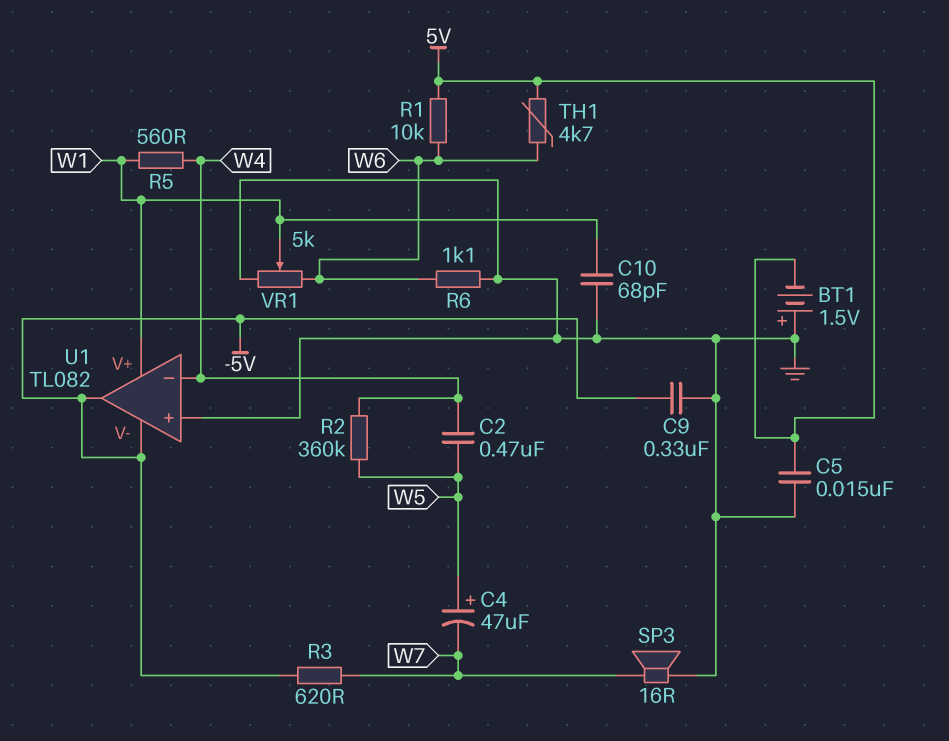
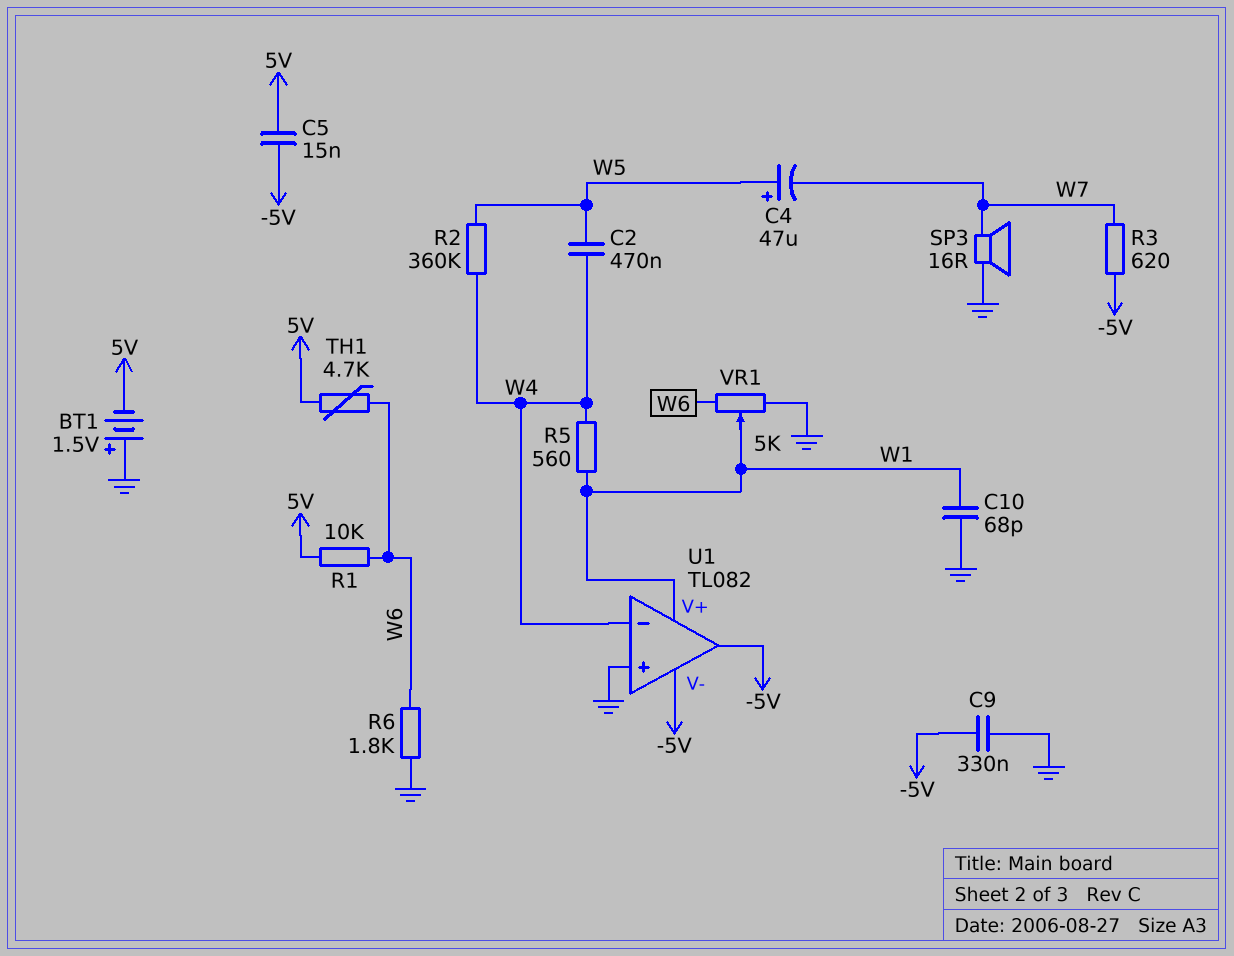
C5: 15nF (5V, GND) -> 15nF (-5V, 5V)
R6: 1.1k (GND, W6) -> 1.8k (GND, W6)

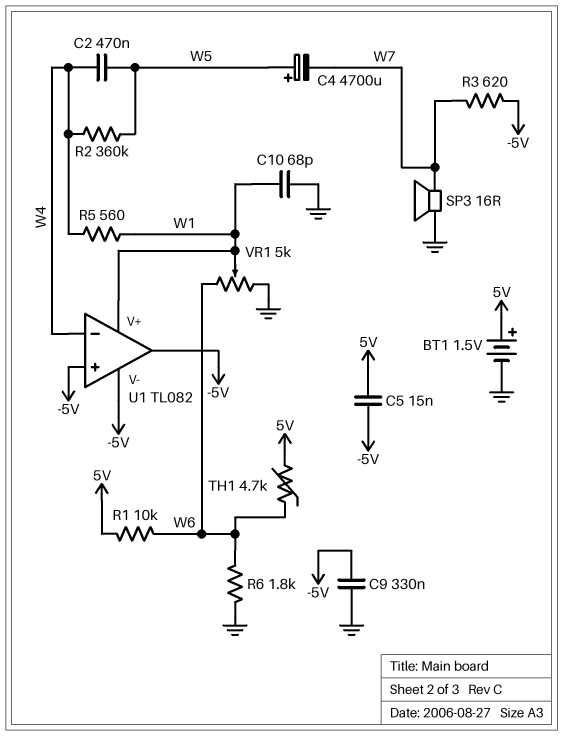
BT1: 1.5V (plus GND, minus 5V) -> 1.5V (plus 5V, minus GND)
C4: 47uF (plus W5, minus W7) -> 4700uF (plus W5, minus W7)
U1 pin in+: GND -> -5V

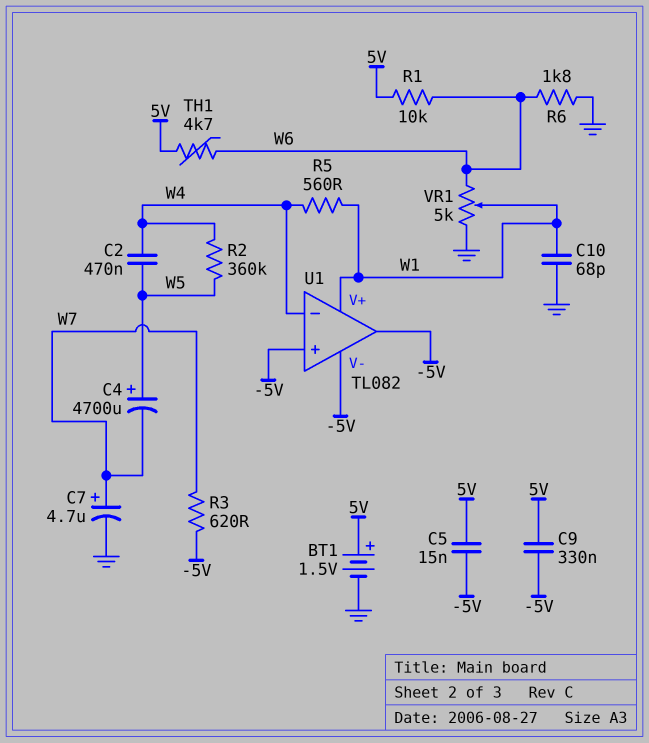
C7: none -> 4.7uF (plus W7, minus GND)
C9: 330nF (-5V, GND) -> 330nF (-5V, 5V)
SP3: speaker 16R (GND, W7) -> none

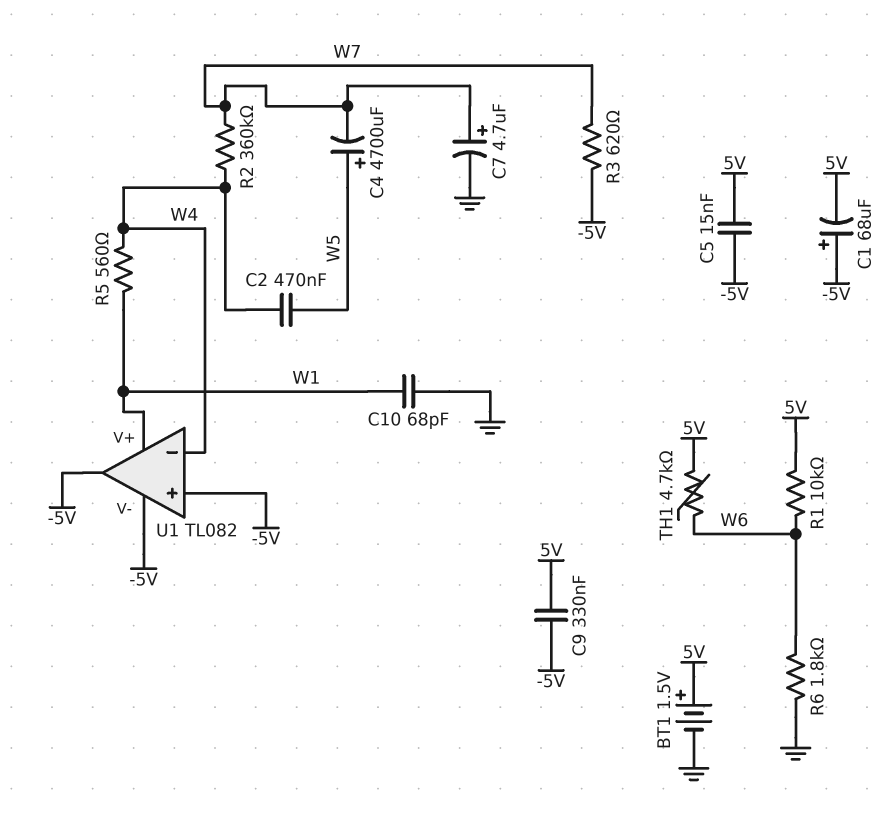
C1: none -> 68uF (plus -5V, minus 5V)
R2: 360k (W4, W5) -> 360k (W4, W7)
VR1: 5k (GND, W6, wiper W1) -> none

